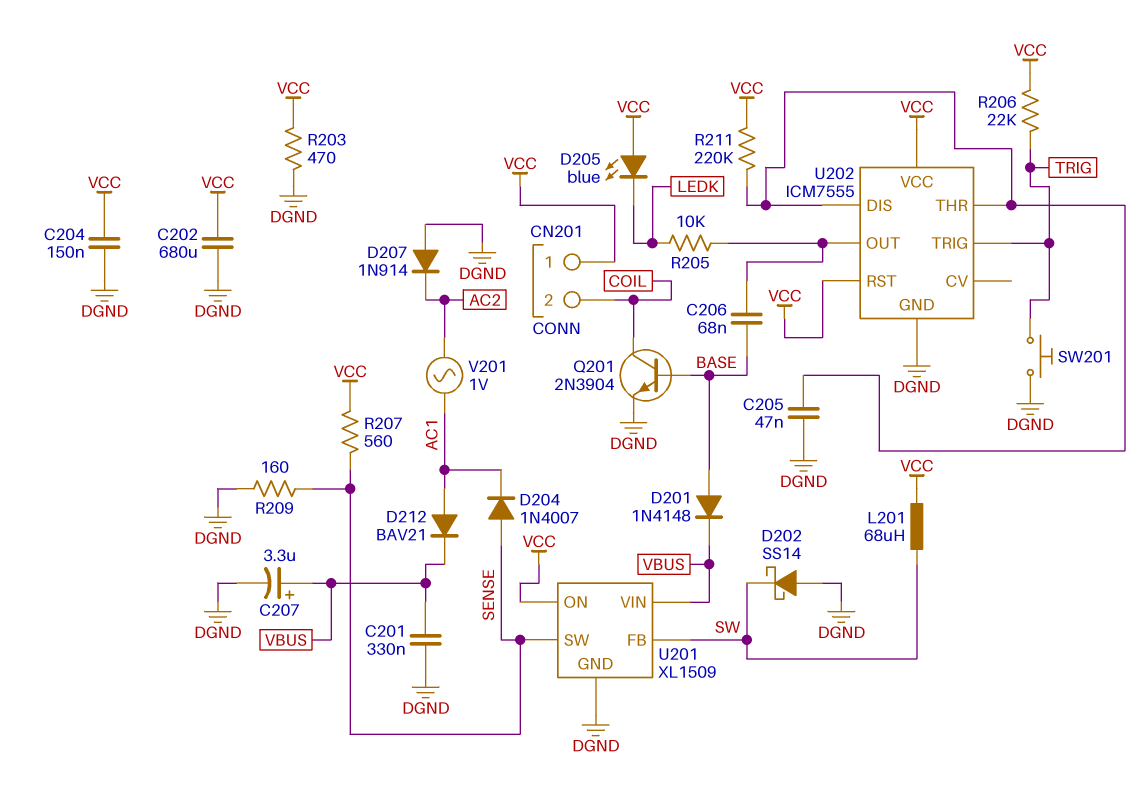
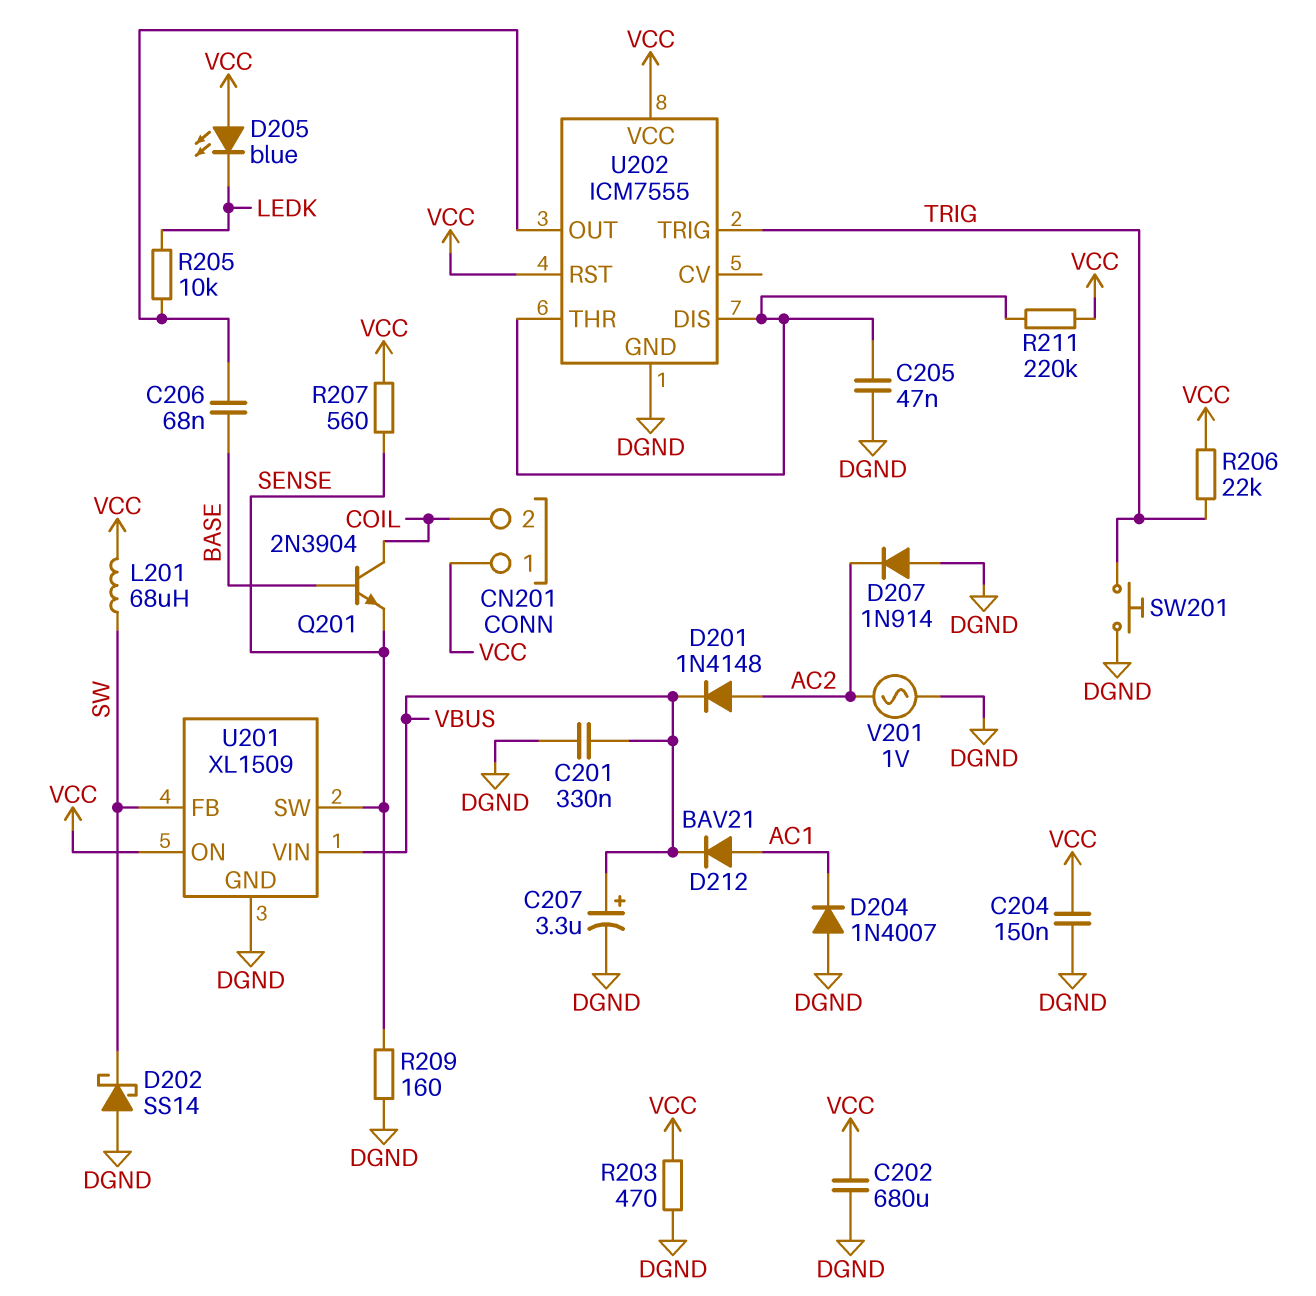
D201: diode 1N4148 (A BASE, K VBUS) -> diode 1N4148 (A AC2, K VBUS)
D204: diode 1N4007 (A SENSE, K AC1) -> diode 1N4007 (A DGND, K AC1)
Q201: NPN 2N3904 (B BASE, C COIL, E DGND) -> NPN 2N3904 (B BASE, C COIL, E SENSE)
V201: AC 1V (AC1, AC2) -> AC 1V (AC2, DGND)

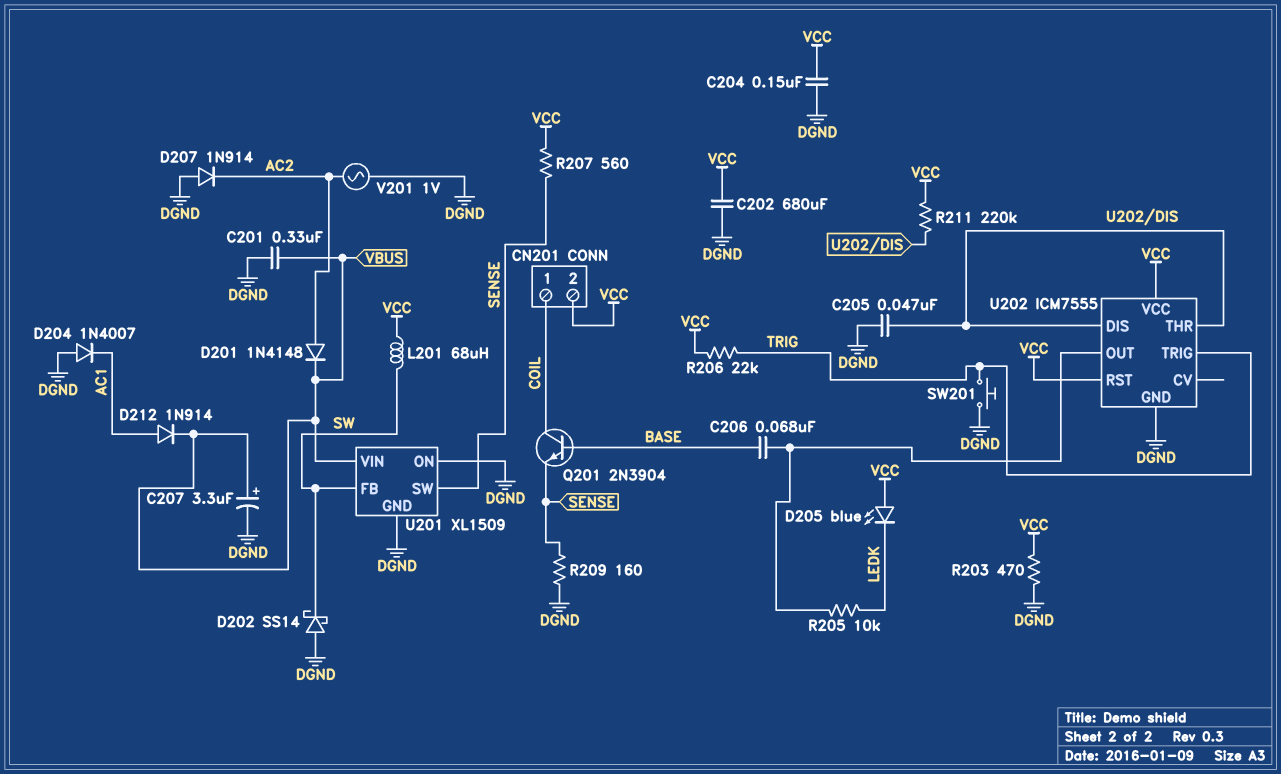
CN201 pin 1: VCC -> COIL
CN201 pin 2: COIL -> VCC
D212: diode BAV21 (A AC1, K VBUS) -> diode 1N914 (A AC1, K VBUS)
U201 pin ON: VCC -> DGND

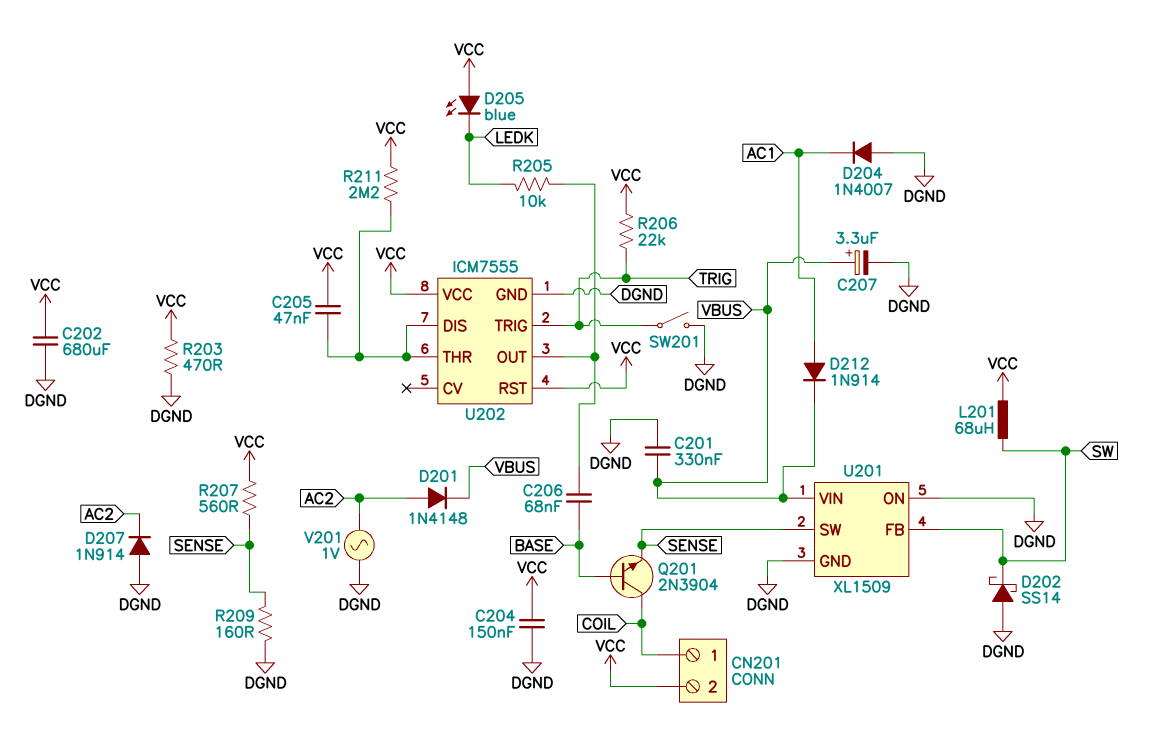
C205: 47nF (DGND, U202/DIS) -> 47nF (U202/DIS, VCC)
R211: 220k (U202/DIS, VCC) -> 2.2M (U202/DIS, VCC)
SW201: button (DGND, TRIG) -> switch (DGND, TRIG)

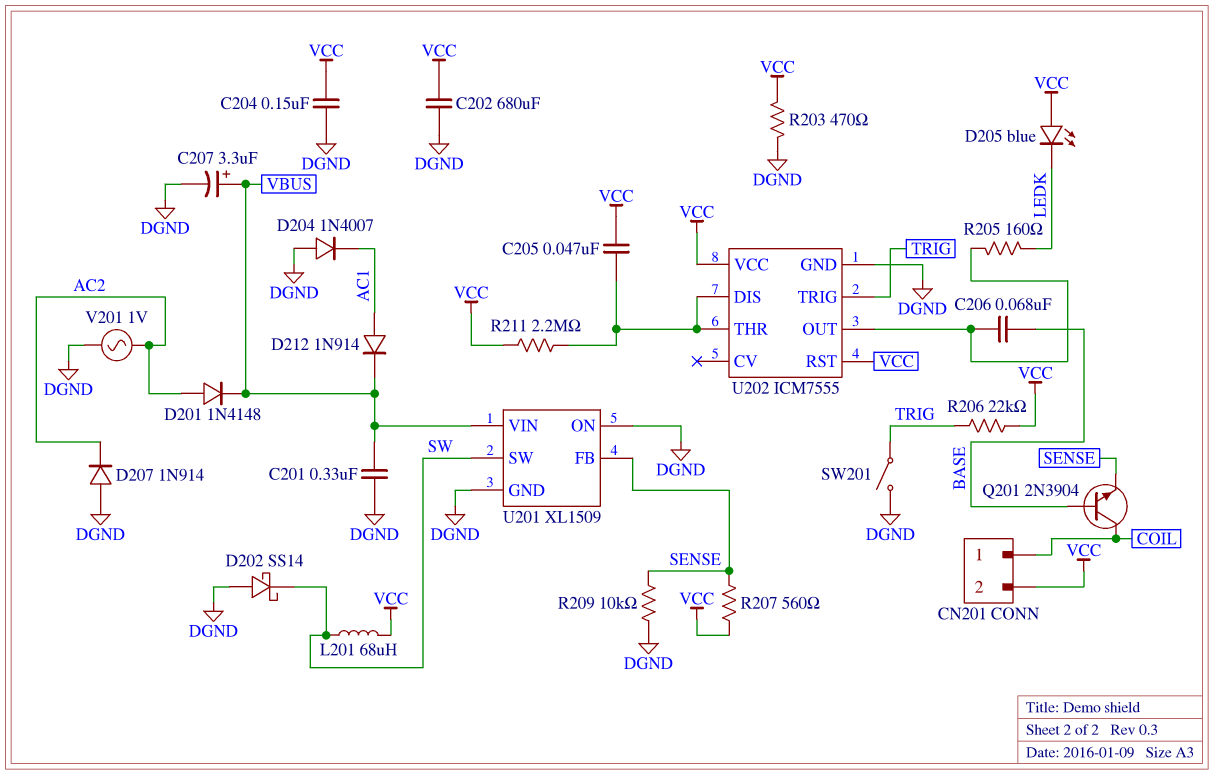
R205: 10k (LEDK, U202/OUT) -> 160 (LEDK, U202/OUT)
R209: 160 (DGND, SENSE) -> 10k (DGND, SENSE)
U201 pin FB: SW -> SENSE
U201 pin SW: SENSE -> SW

